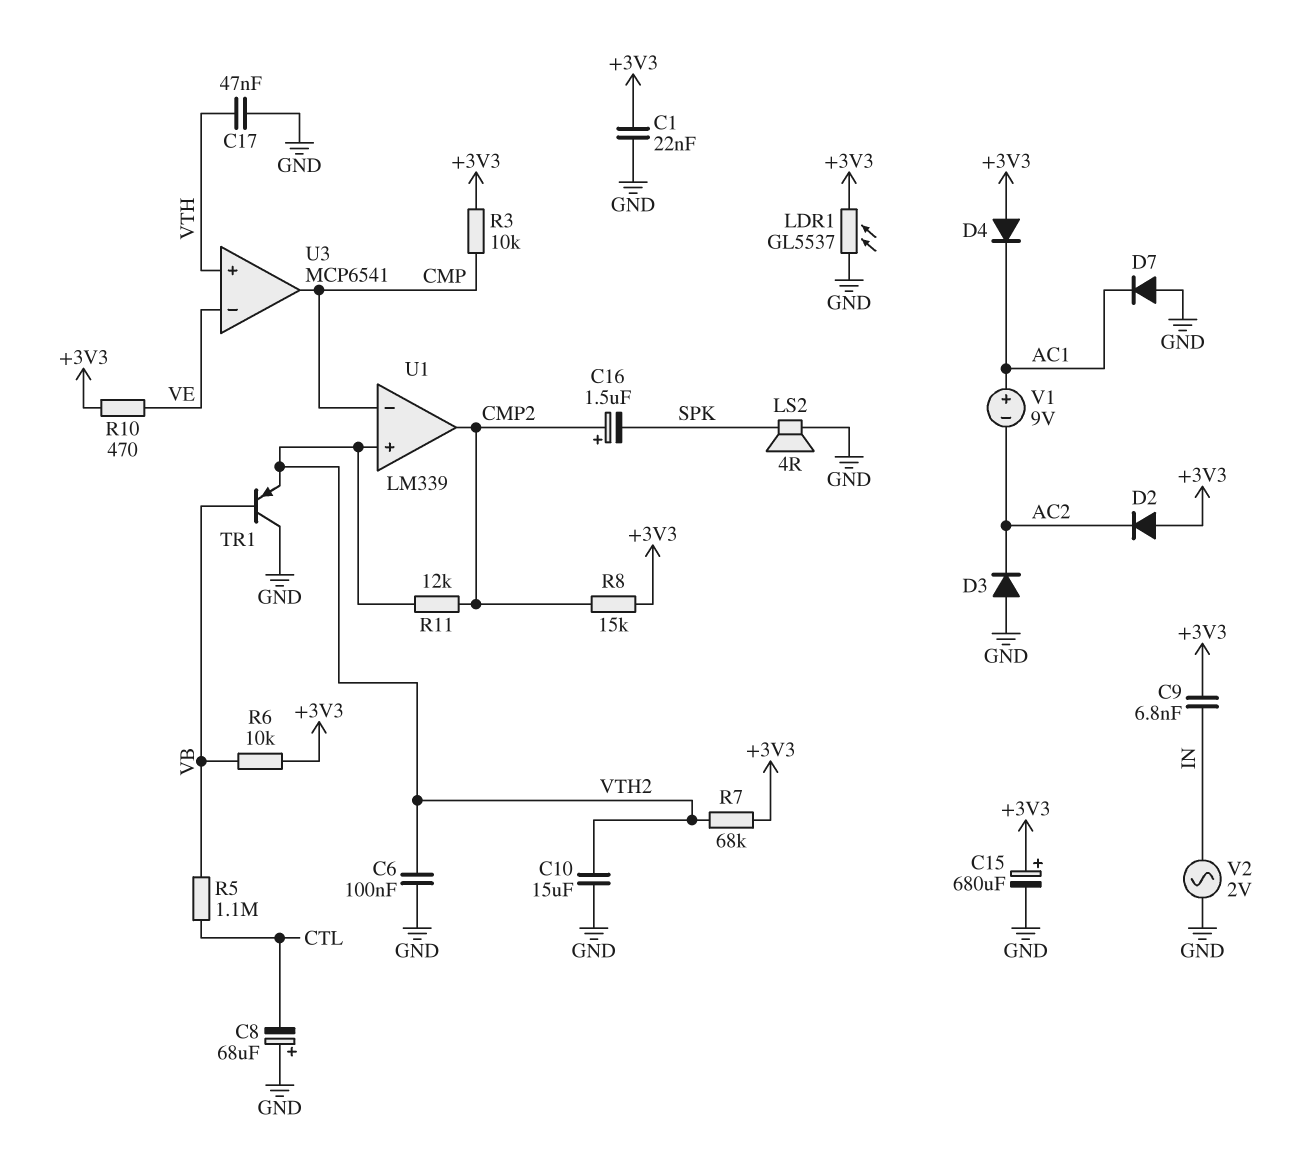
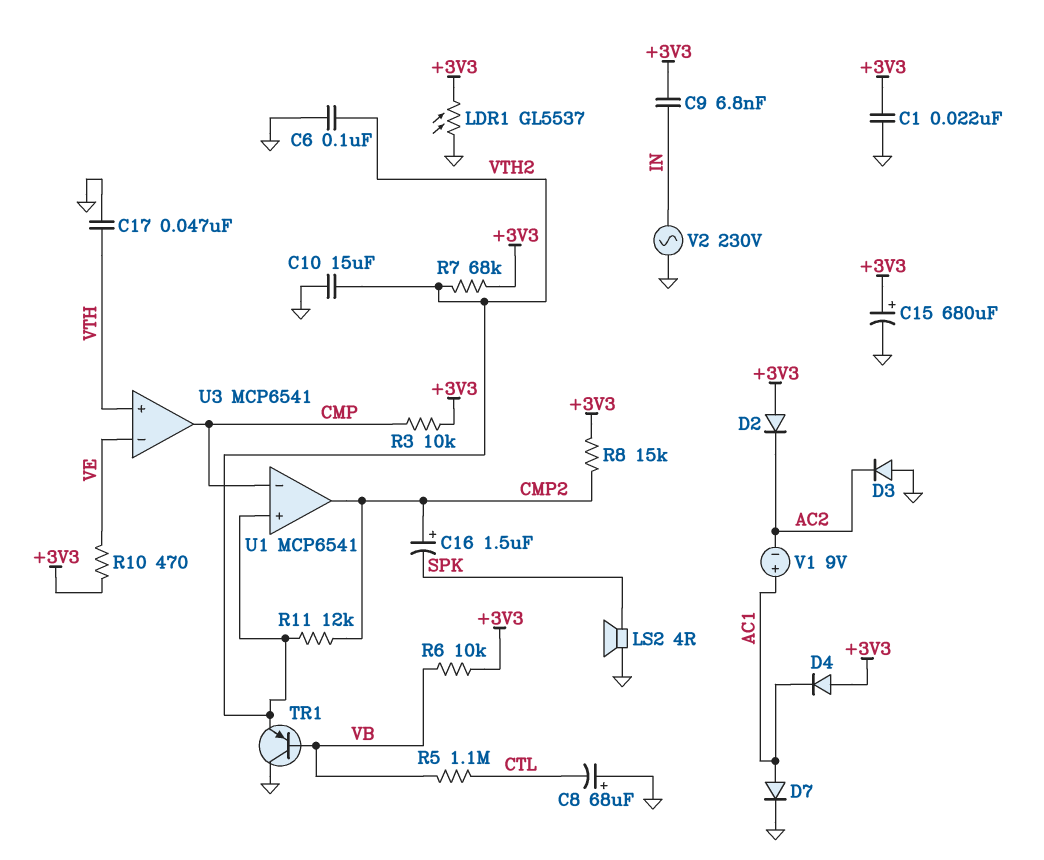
D7: diode (A GND, K AC1) -> diode (A AC1, K GND)
U1: LM339 -> MCP6541
V2: AC 2V (GND, IN) -> AC 230V (GND, IN)

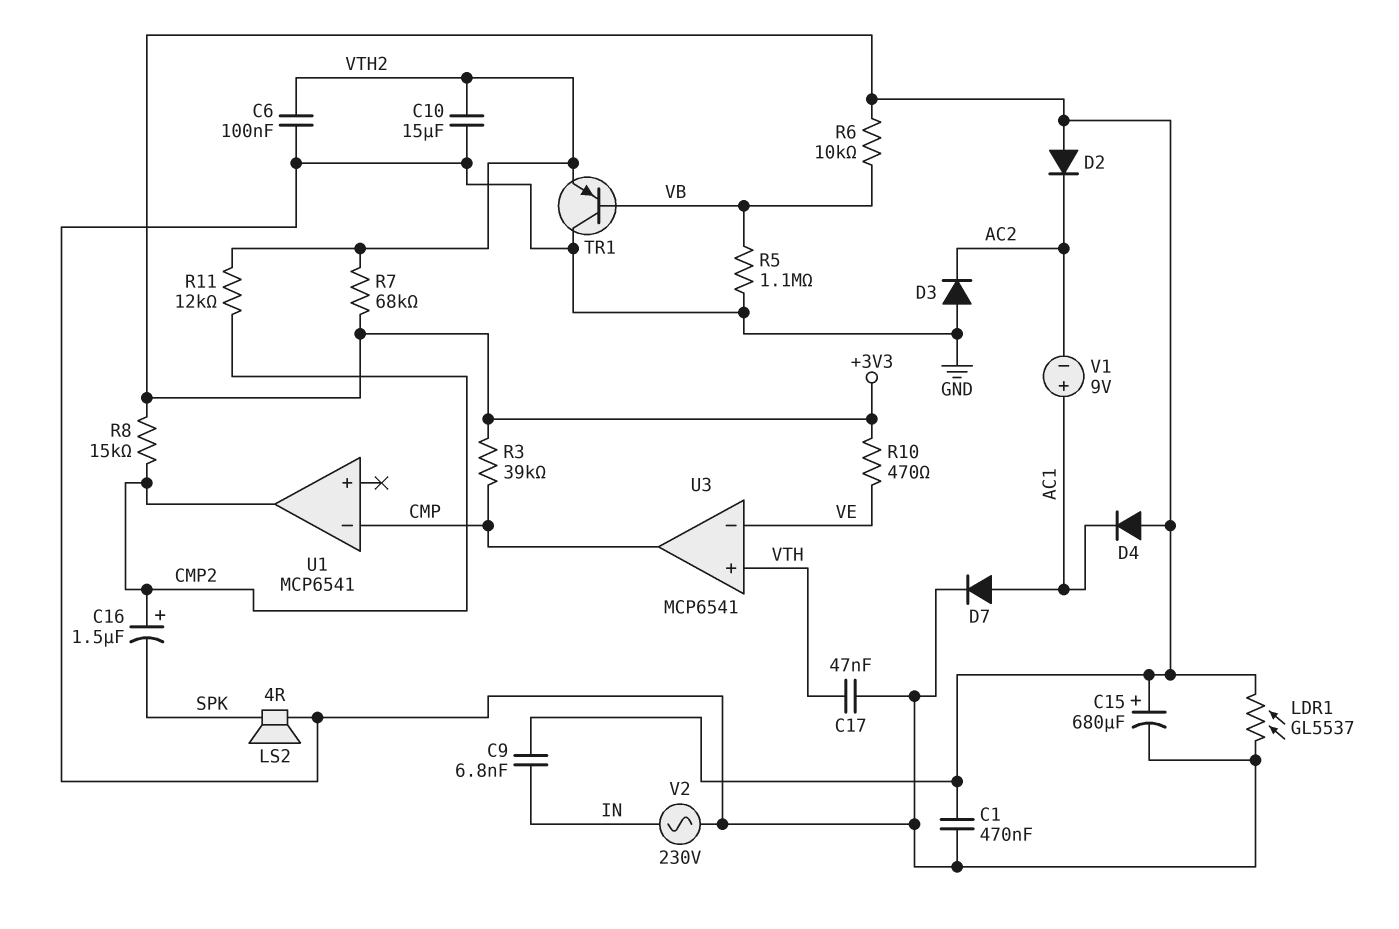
C1: 22nF (+3V3, GND) -> 470nF (+3V3, GND)
C8: 68uF (plus GND, minus CTL) -> none
R3: 10k (+3V3, CMP) -> 39k (+3V3, CMP)
R5: 1.1M (CTL, VB) -> 1.1M (GND, VB)
U1 pin in+: VTH2 -> none

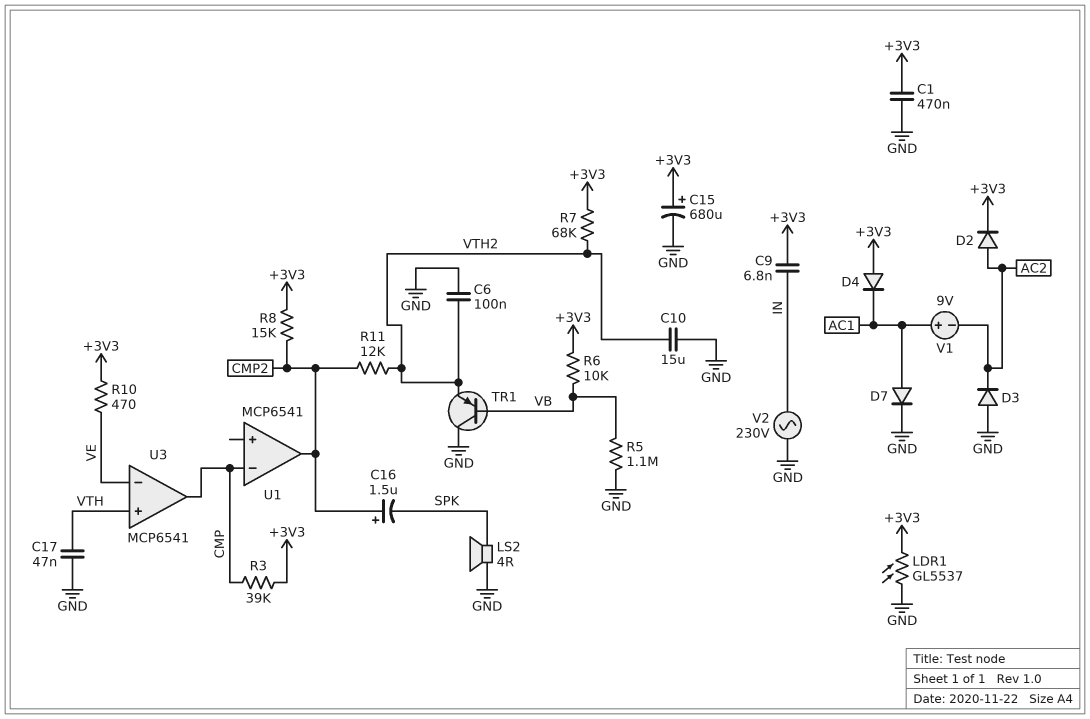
D2: diode (A +3V3, K AC2) -> diode (A AC2, K +3V3)

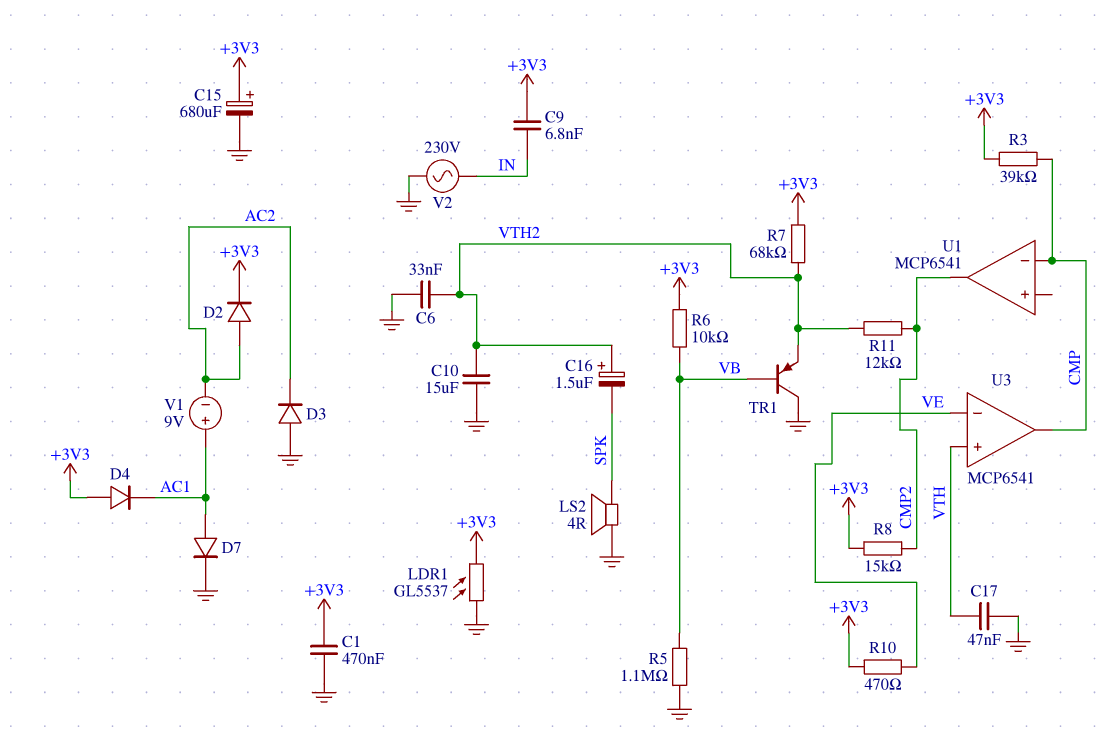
C6: 100nF (GND, VTH2) -> 33nF (GND, VTH2)
C16: 1.5uF (plus CMP2, minus SPK) -> 1.5uF (plus VTH2, minus SPK)

